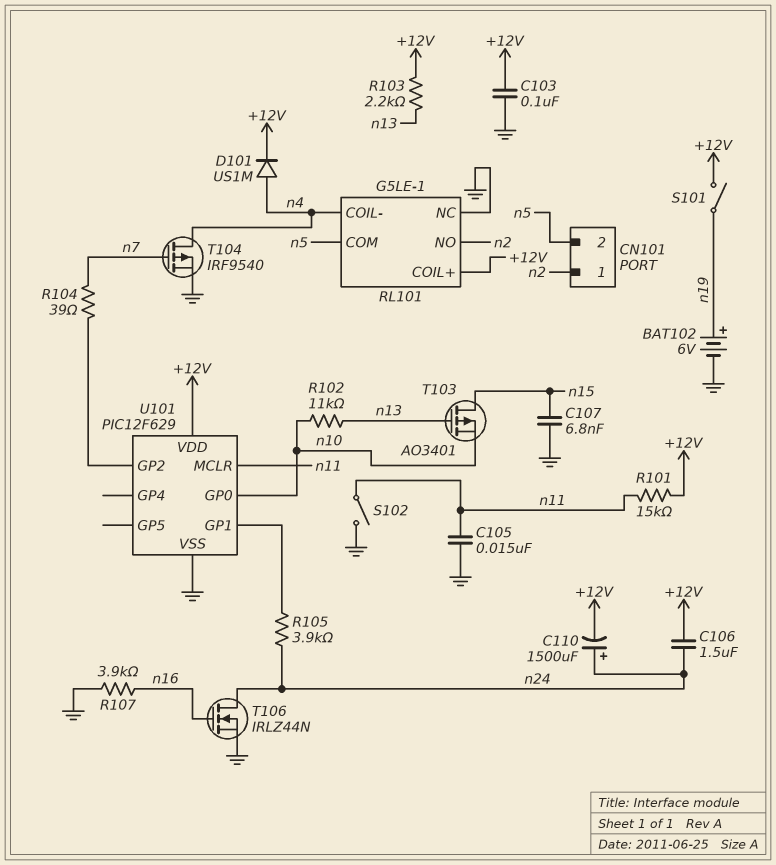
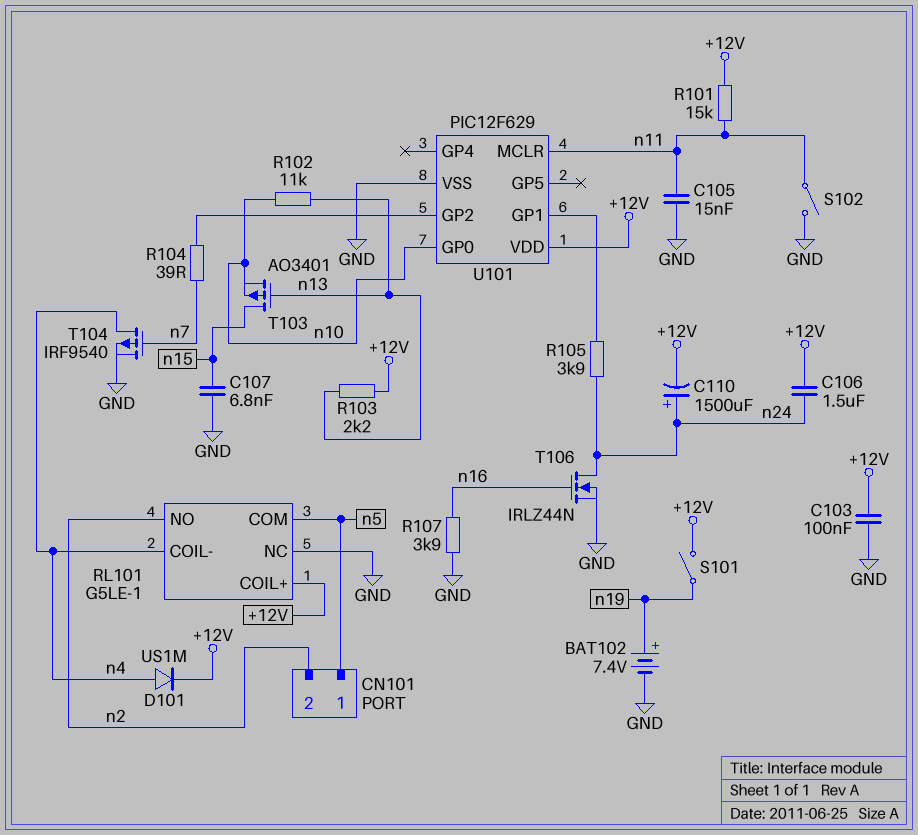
BAT102: 6V (plus n19, minus GND) -> 7.4V (plus n19, minus GND)
CN101 pin 1: n2 -> n5
CN101 pin 2: n5 -> n2

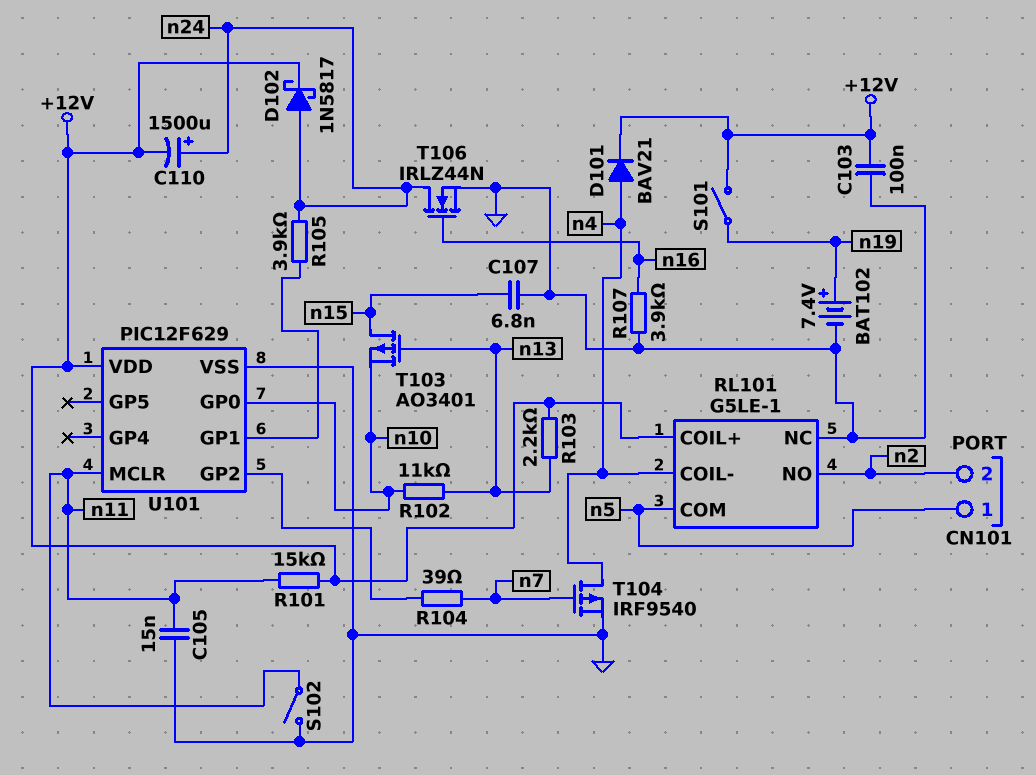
C106: 1.5uF (+12V, n24) -> none
D101: diode US1M (A n4, K +12V) -> diode BAV21 (A n4, K +12V)
D102: none -> schottky 1N5817 (A n24, K +12V)

